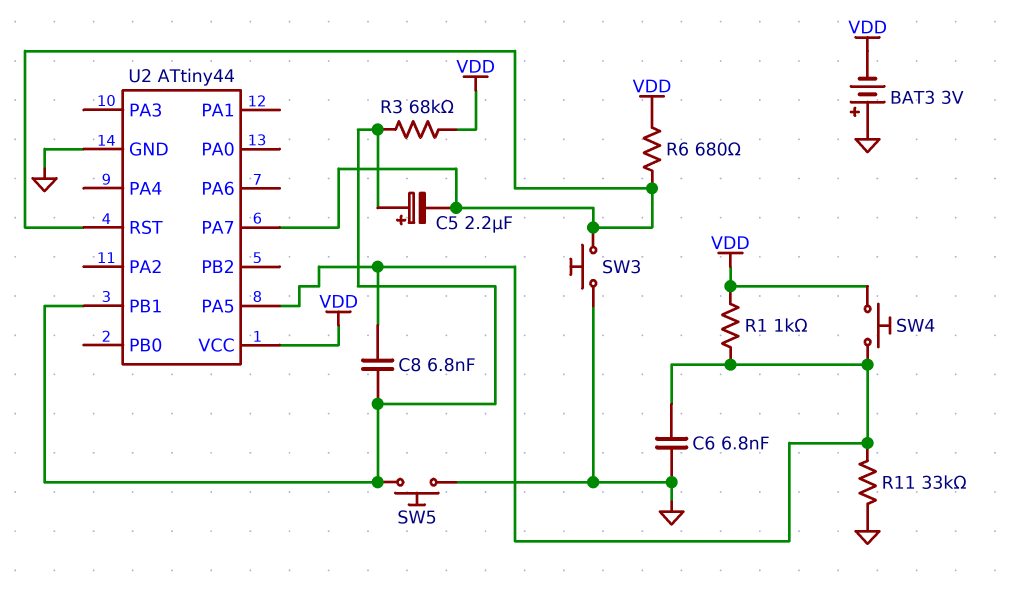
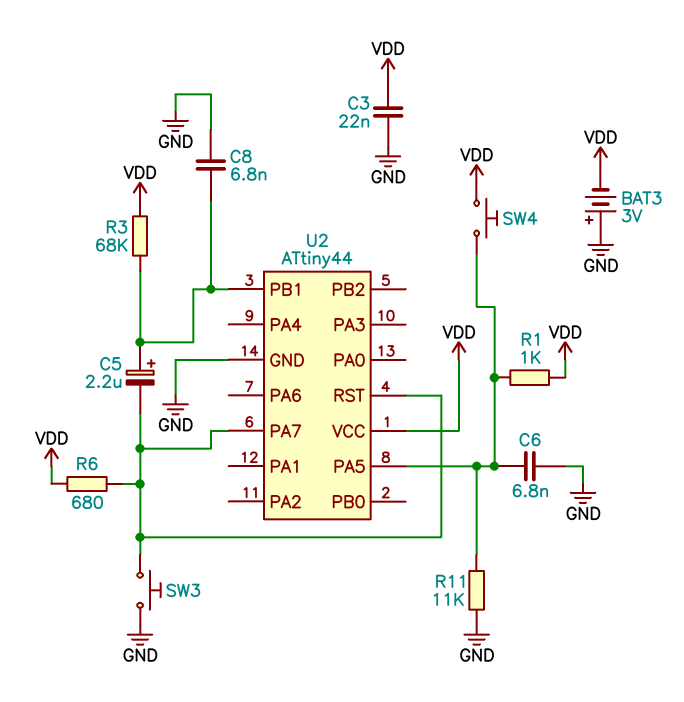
C3: none -> 22nF (GND, VDD)
C8: 6.8nF (U2/PA5, U2/PB1) -> 6.8nF (GND, U2/PB1)
R11: 33k (GND, U2/PA5) -> 11k (GND, U2/PA5)
SW5: button (GND, U2/PB1) -> none

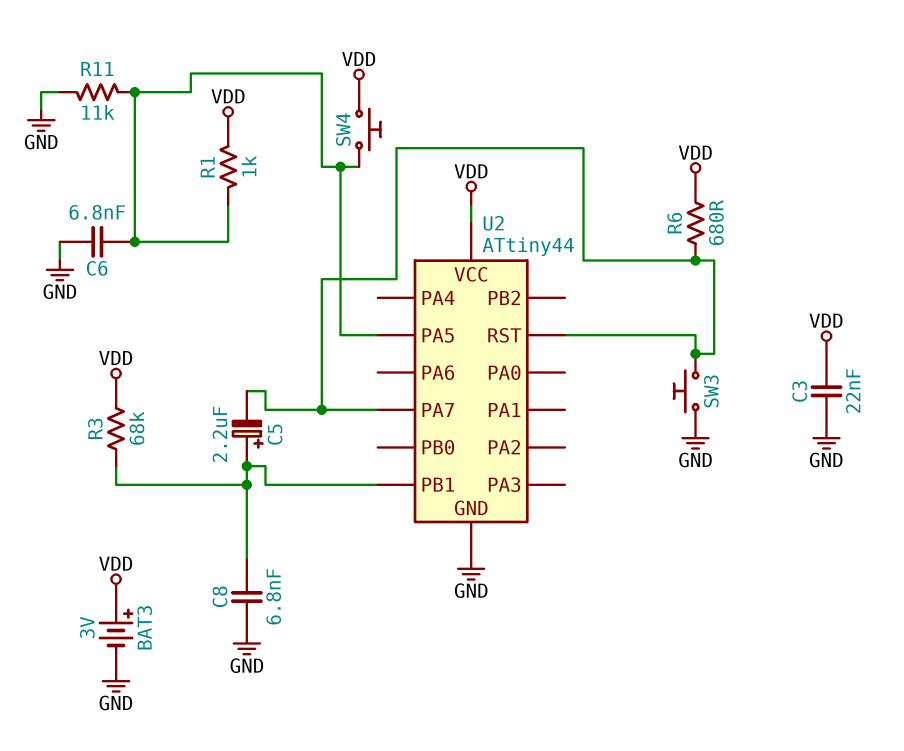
BAT3: 3V (plus GND, minus VDD) -> 3V (plus VDD, minus GND)

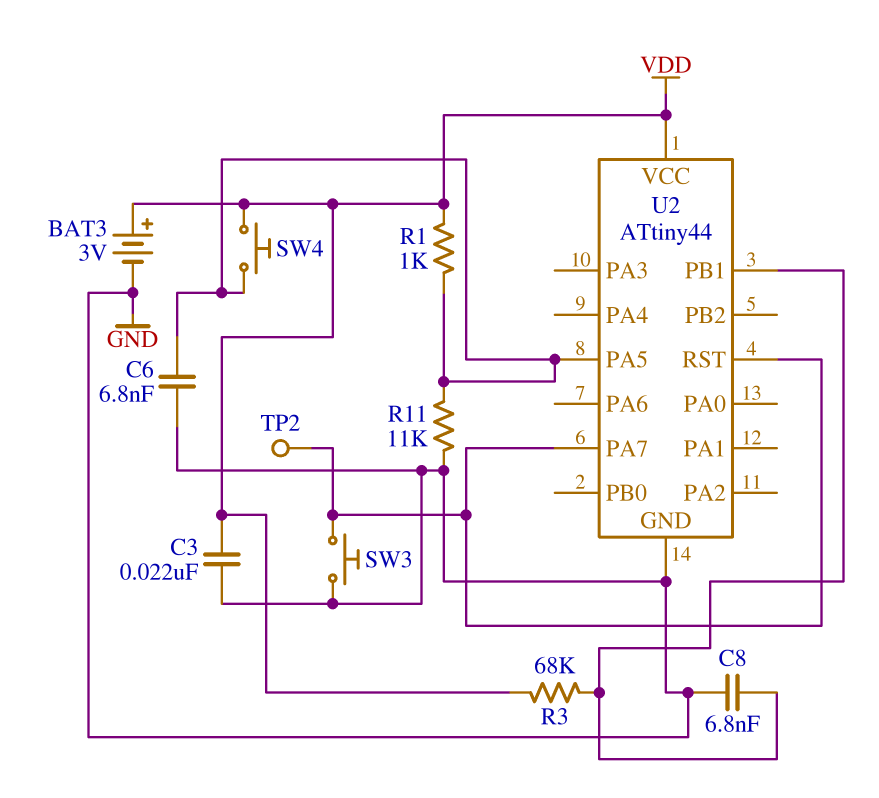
C5: 2.2uF (plus U2/PB1, minus U2/PA7) -> none
R6: 680 (U2/PA7, VDD) -> none
TP2: none -> test point (U2/PA7)

